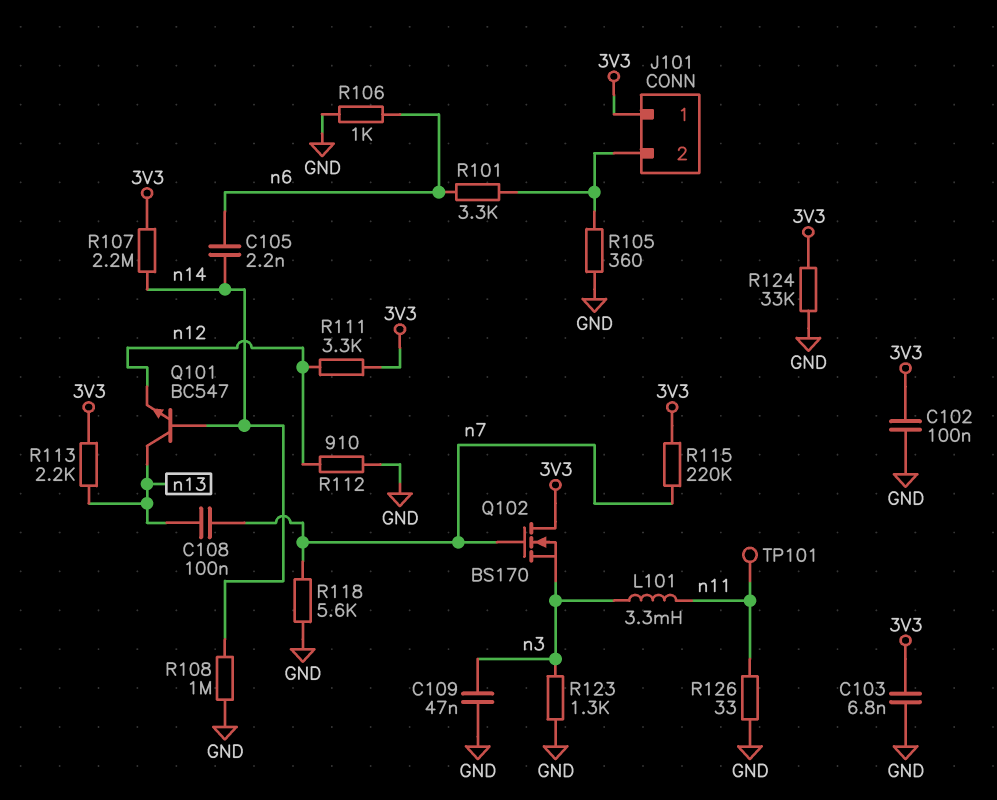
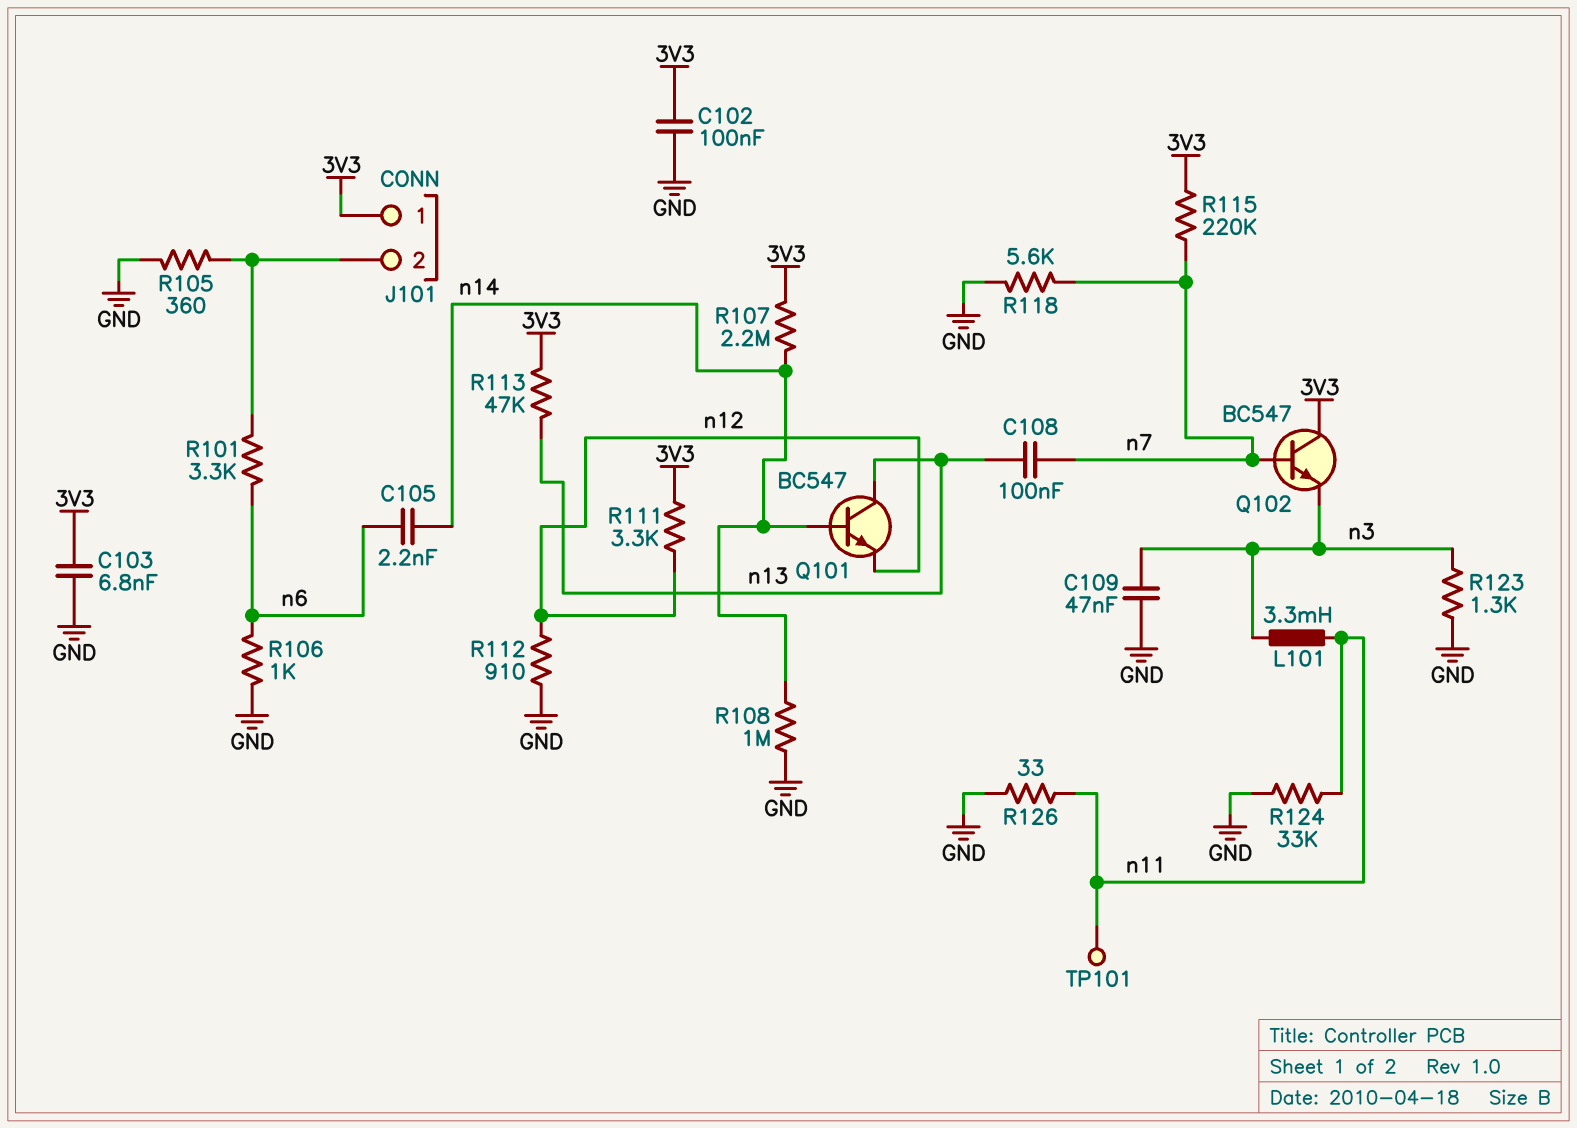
Q102: NMOS BS170 (G n7, D 3V3, S n3) -> NPN BC547 (B n7, C 3V3, E n3)
R113: 2.2k (3V3, n13) -> 47k (3V3, n13)
R124: 33k (3V3, GND) -> 33k (GND, n11)

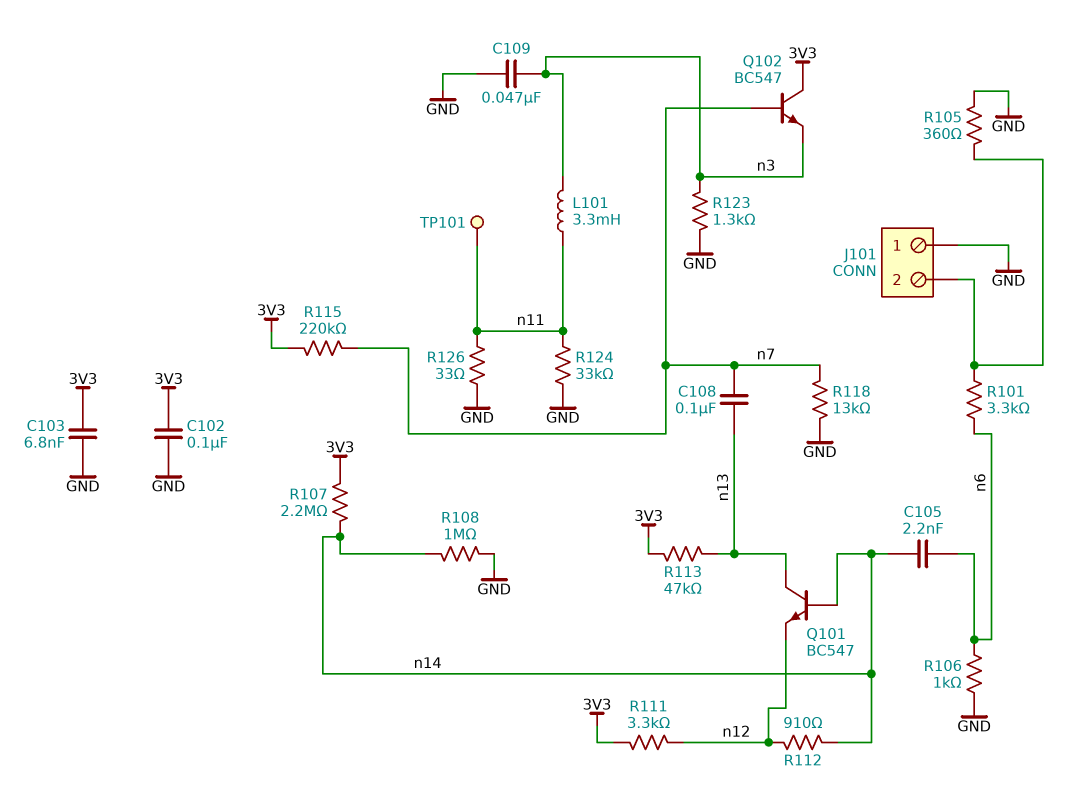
J101 pin 1: 3V3 -> GND
R112: 910 (GND, n12) -> 910 (n12, n14)
R118: 5.6k (GND, n7) -> 13k (GND, n7)

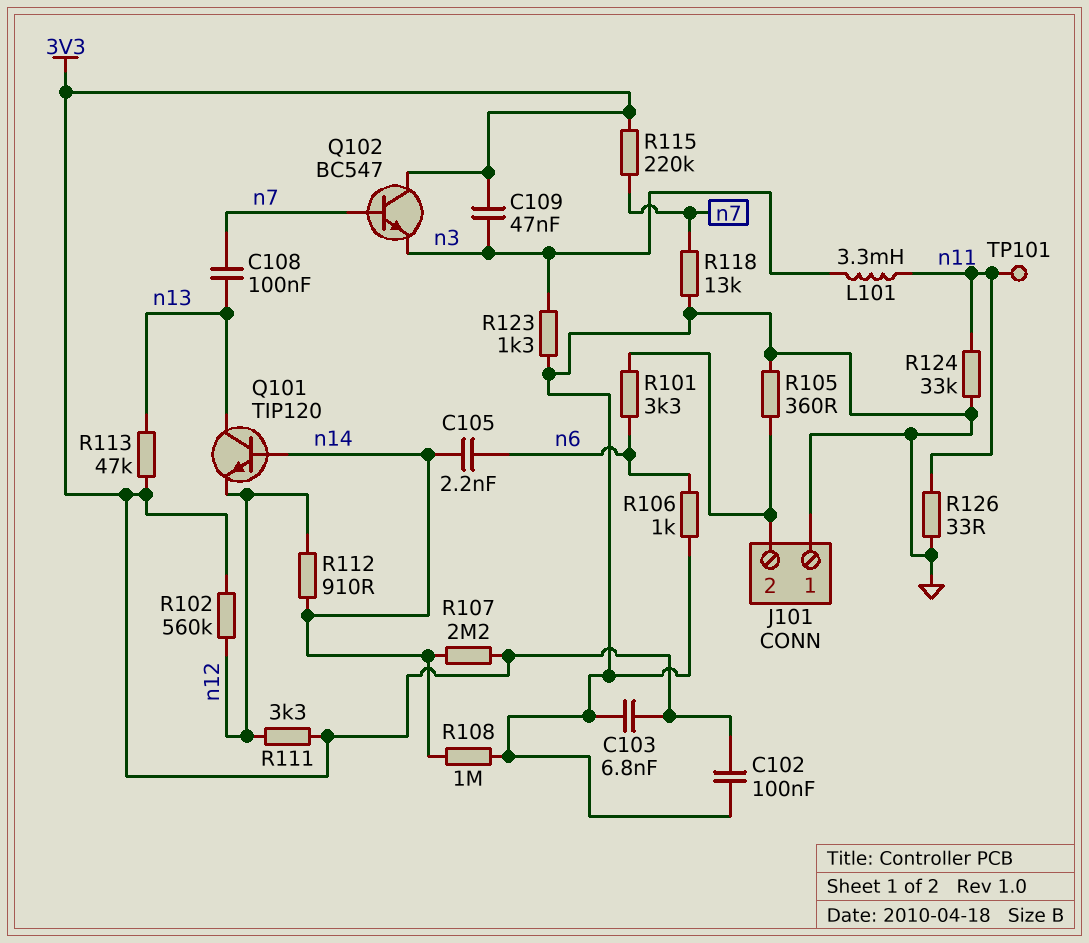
C109: 47nF (GND, n3) -> 47nF (3V3, n3)
Q101: NPN BC547 (B n14, C n13, E n12) -> NPN TIP120 (B n14, C n13, E n12)
R102: none -> 560k (3V3, n12)

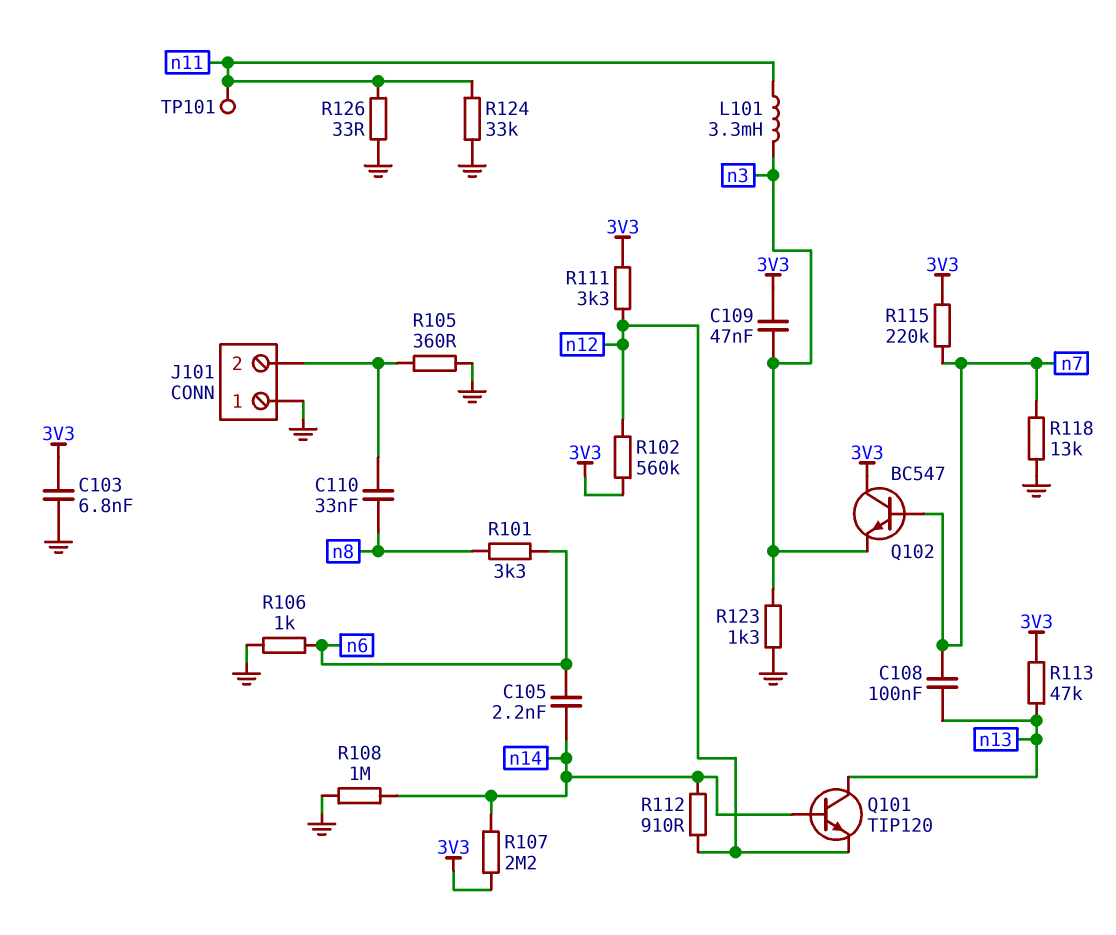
C102: 100nF (3V3, GND) -> none
C110: none -> 33nF (J101/2, n8)
R101: 3.3k (J101/2, n6) -> 3.3k (n6, n8)

